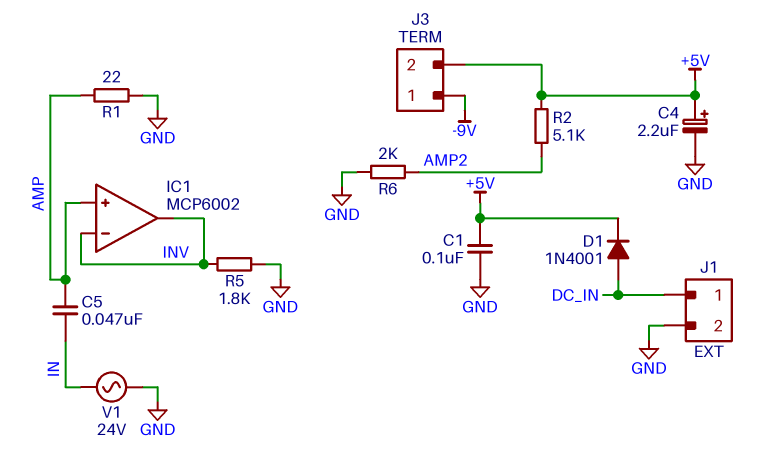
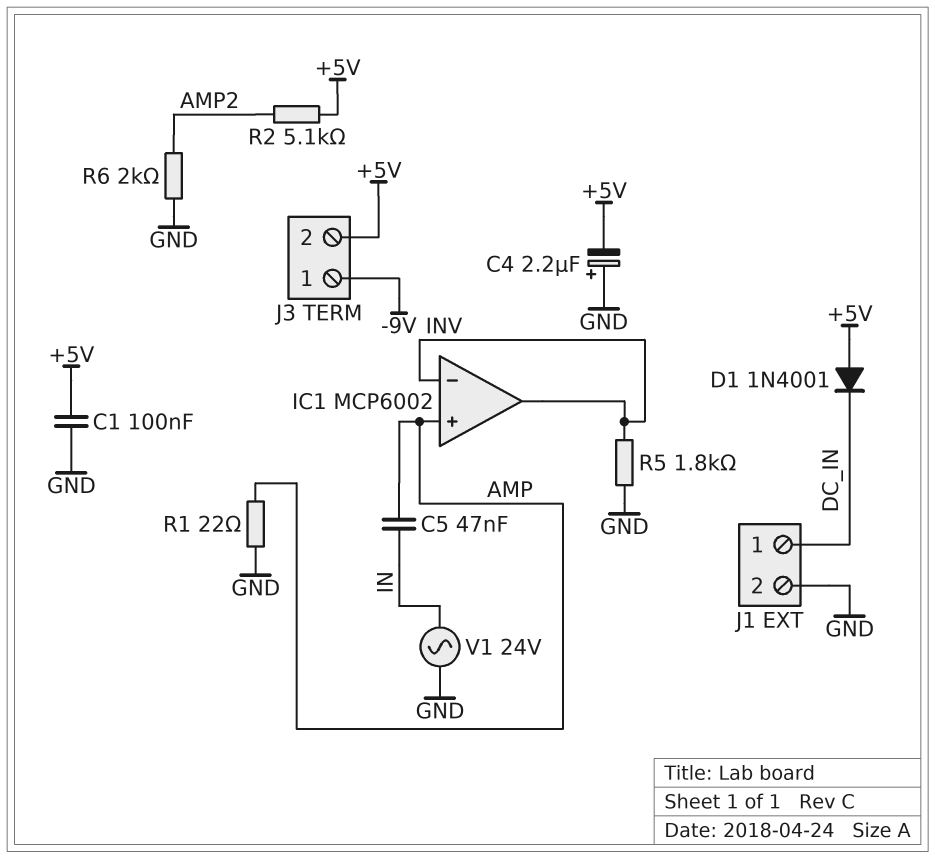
C4: 2.2uF (plus +5V, minus GND) -> 2.2uF (plus GND, minus +5V)
D1: diode 1N4001 (A DC_IN, K +5V) -> diode 1N4001 (A +5V, K DC_IN)

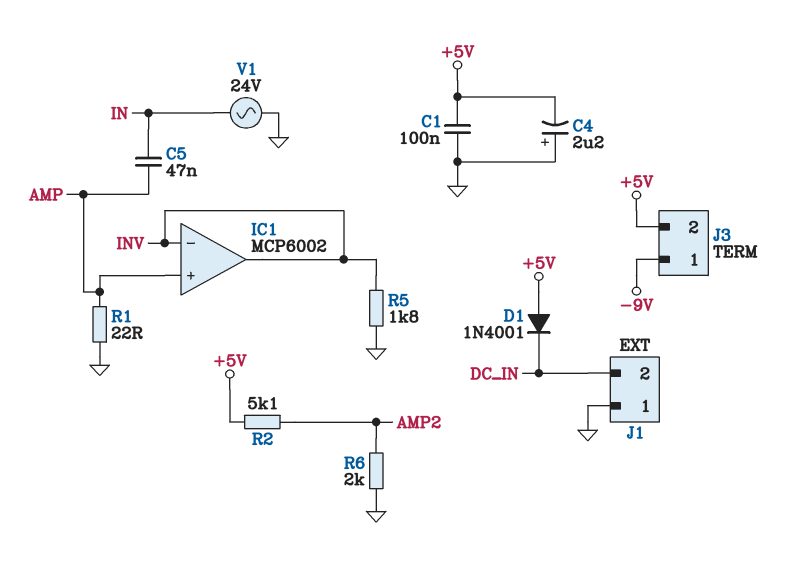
J1 pin 1: DC_IN -> GND
J1 pin 2: GND -> DC_IN

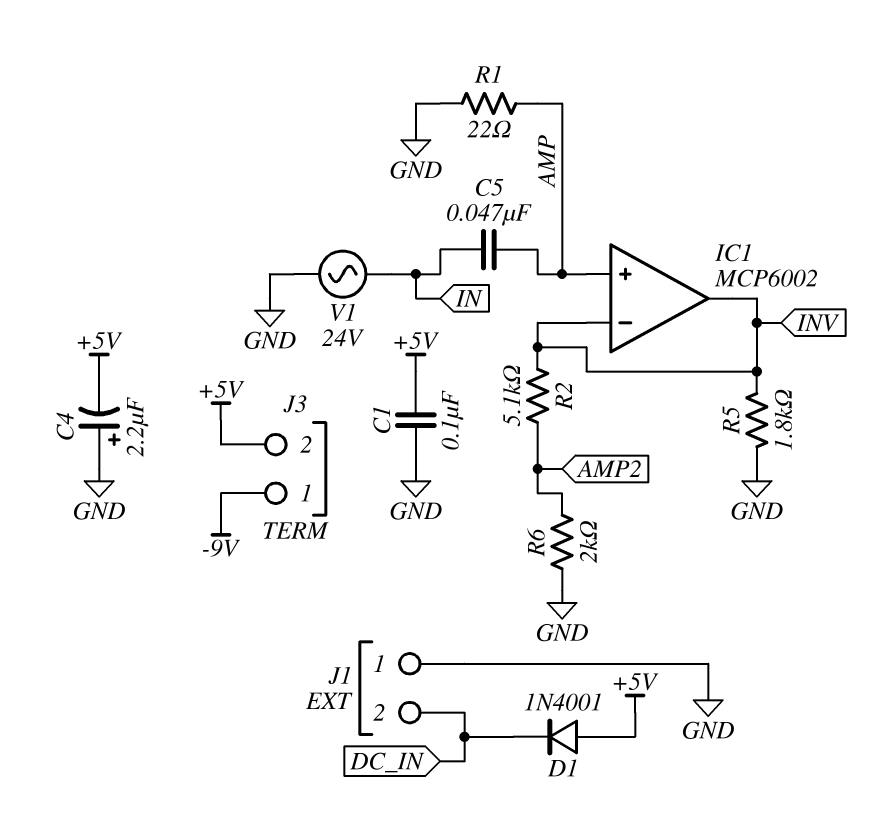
R2: 5.1k (+5V, AMP2) -> 5.1k (AMP2, INV)

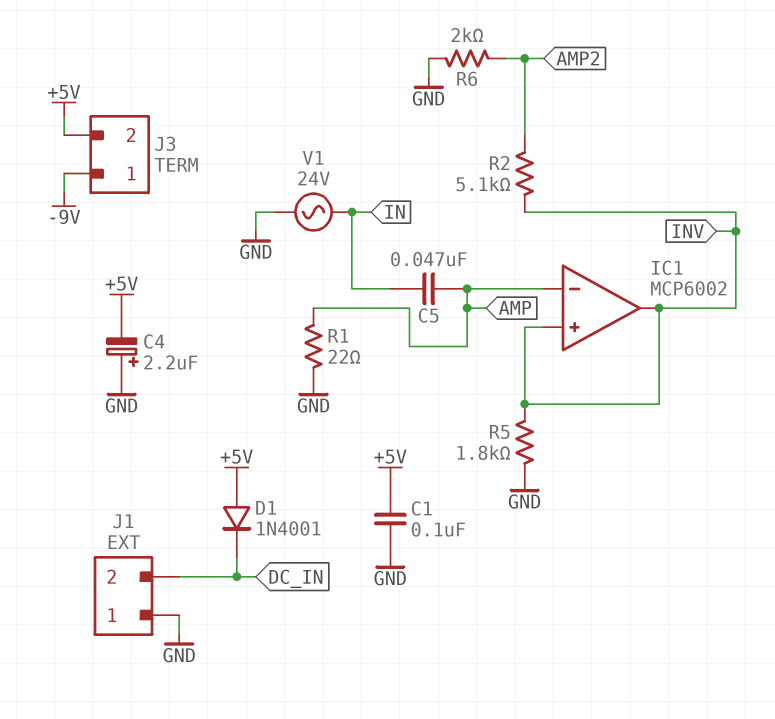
IC1 pin in+: AMP -> INV
IC1 pin in-: INV -> AMP

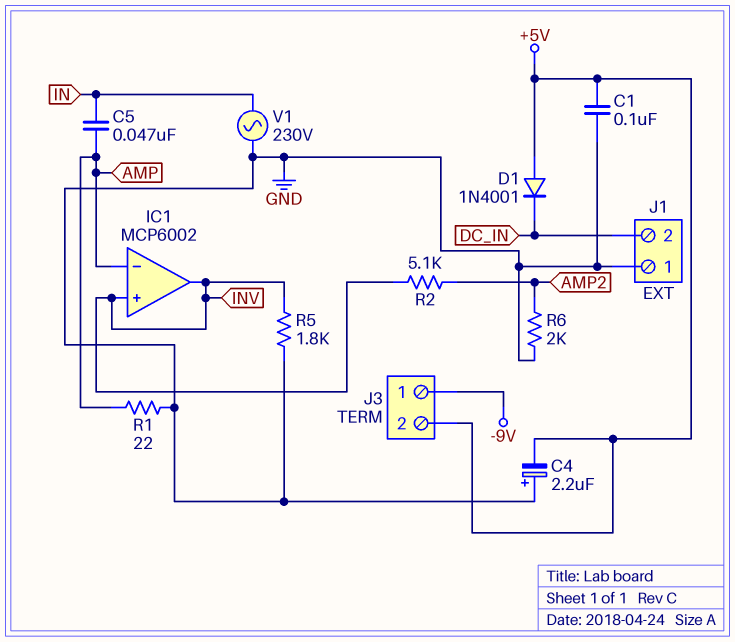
V1: AC 24V (GND, IN) -> AC 230V (GND, IN)

